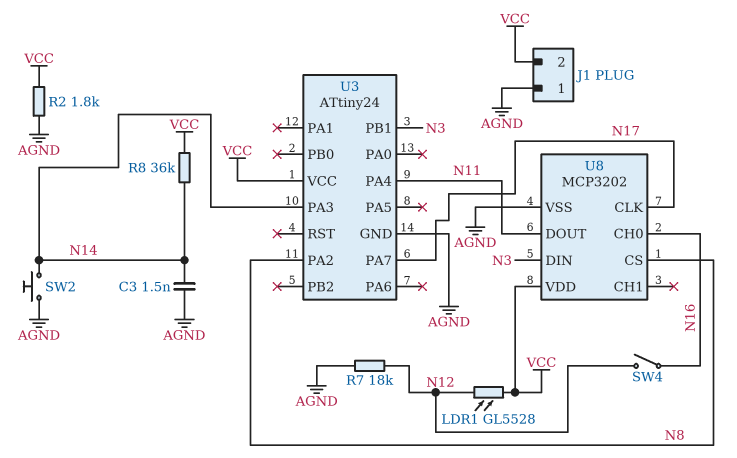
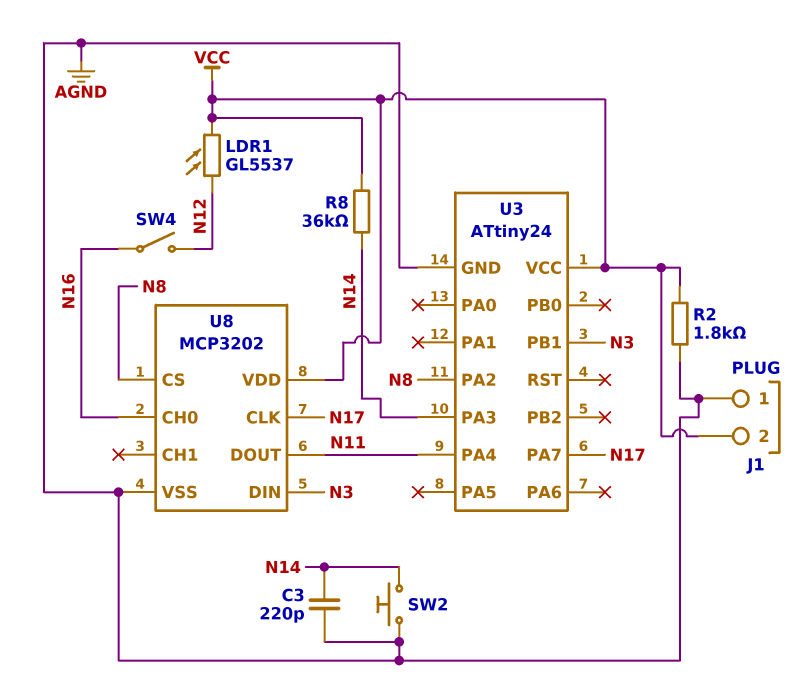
C3: 1.5nF (AGND, N14) -> 220pF (AGND, N14)
LDR1: GL5528 (N12, VCC) -> GL5537 (N12, VCC)
R7: 18k (AGND, N12) -> none

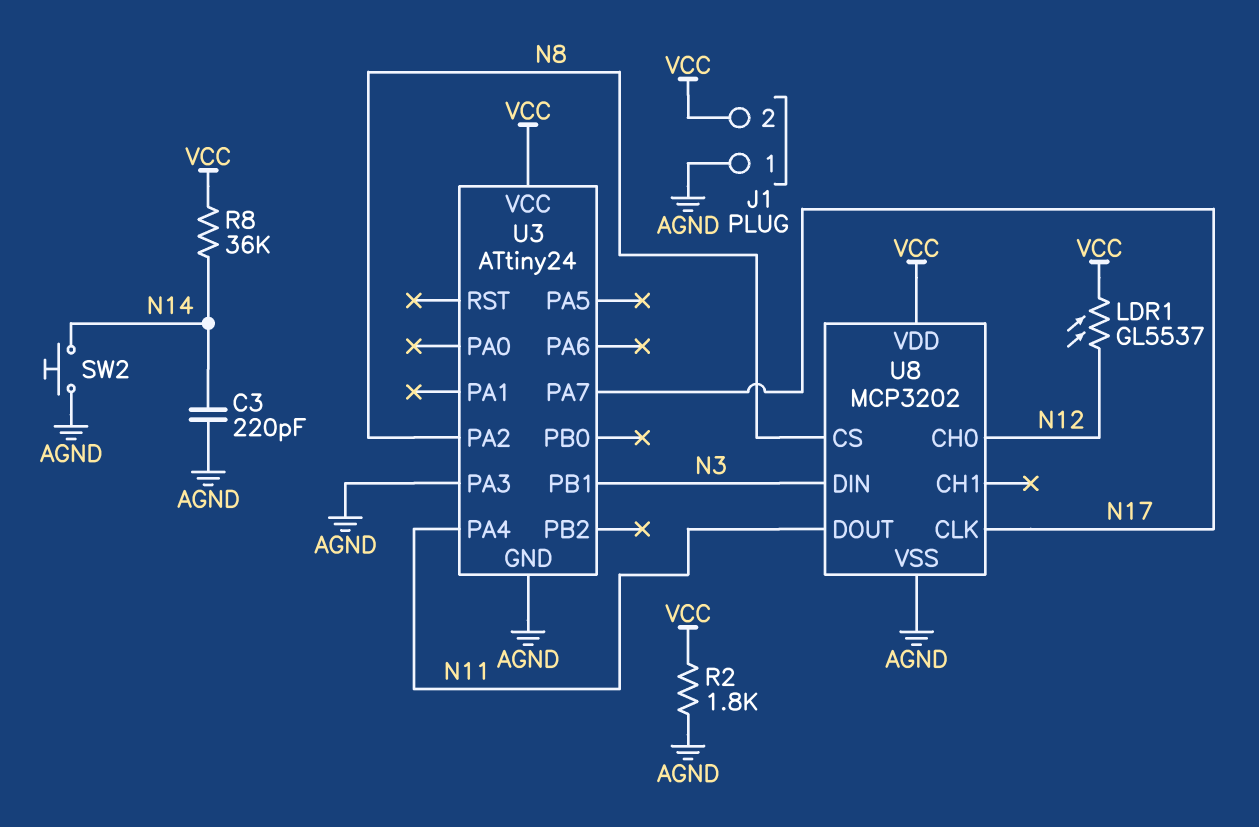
SW4: switch (N12, N16) -> none
U3 pin PA3: N14 -> AGND
U8 pin CH0: N16 -> N12

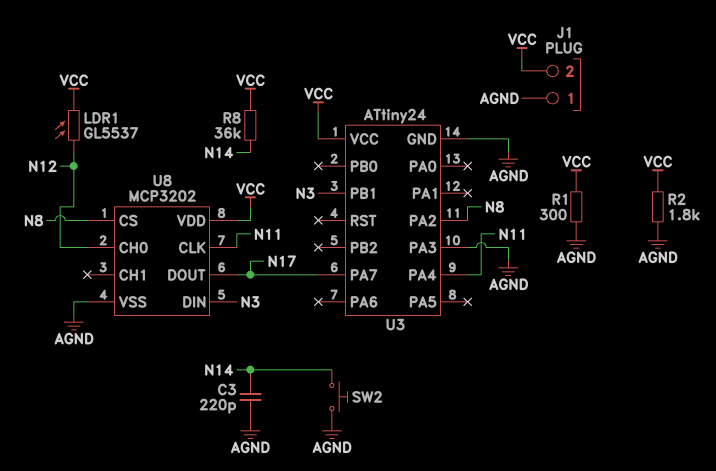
R1: none -> 300 (AGND, VCC)
U8 pin CLK: N17 -> N11
U8 pin DOUT: N11 -> N17

